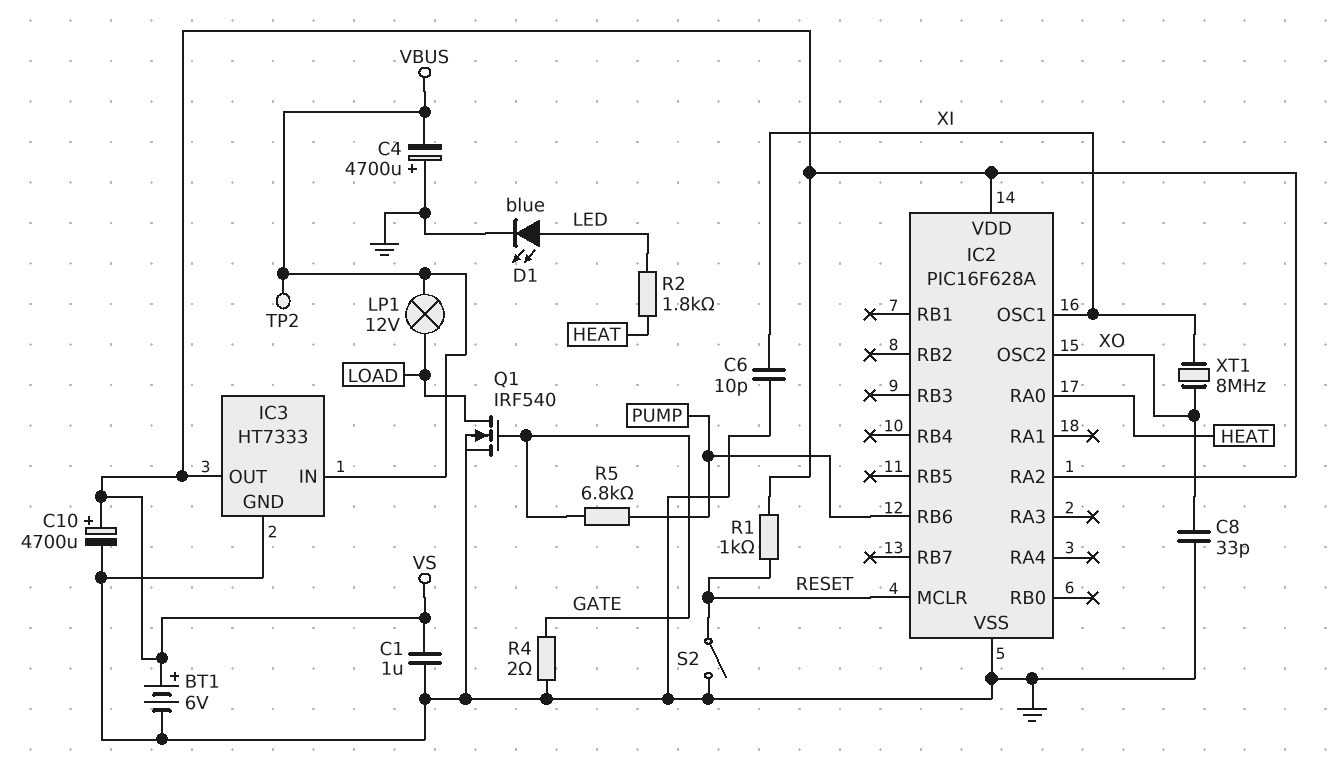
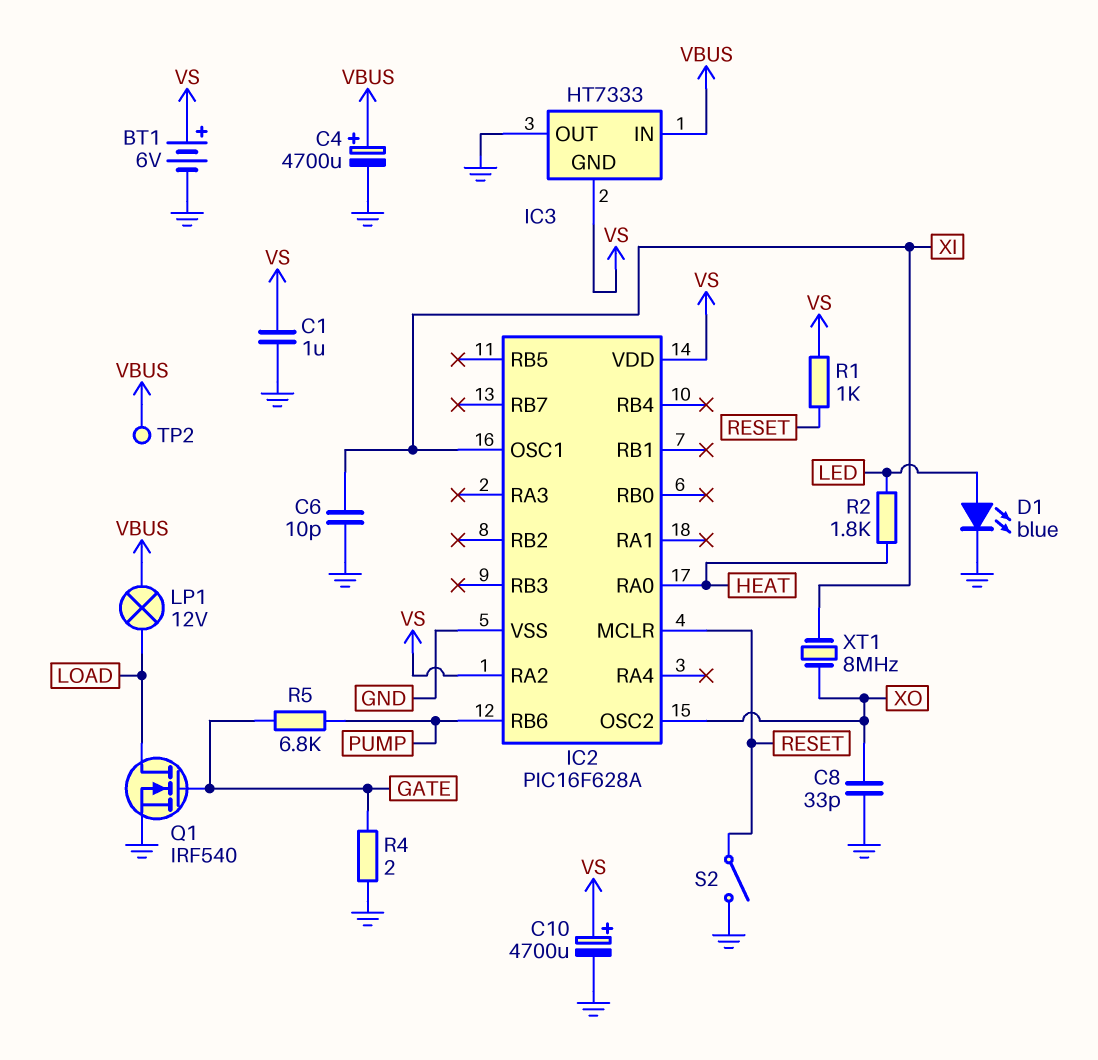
C4: 4700uF (plus GND, minus VBUS) -> 4700uF (plus VBUS, minus GND)
IC3 pin GND: GND -> VS
IC3 pin OUT: VS -> GND

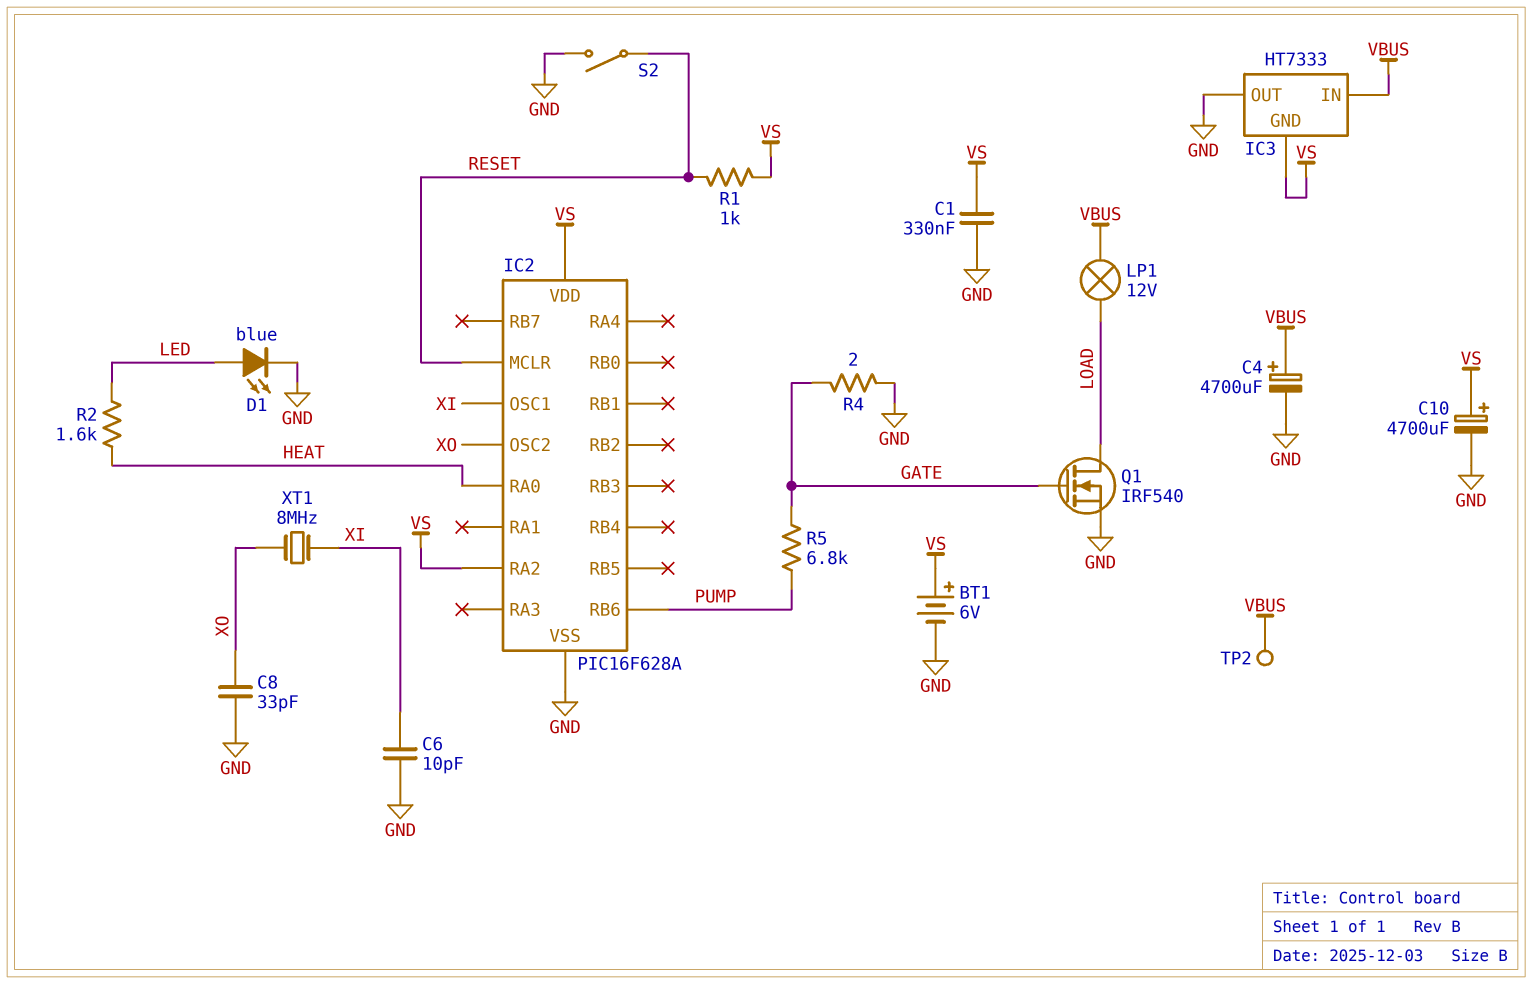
C1: 1uF (GND, VS) -> 330nF (GND, VS)
R2: 1.8k (HEAT, LED) -> 1.6k (HEAT, LED)

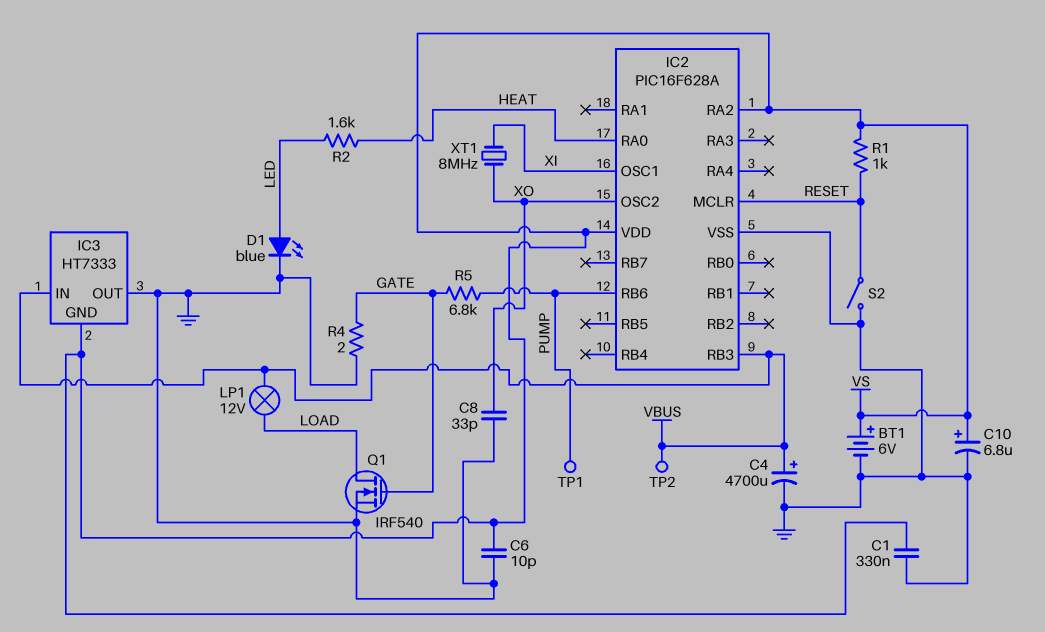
C6: 10pF (GND, XI) -> 10pF (GND, VS)
C10: 4700uF (plus VS, minus GND) -> 6.8uF (plus VS, minus GND)
IC2 pin RB3: none -> VBUS
TP1: none -> test point (PUMP)

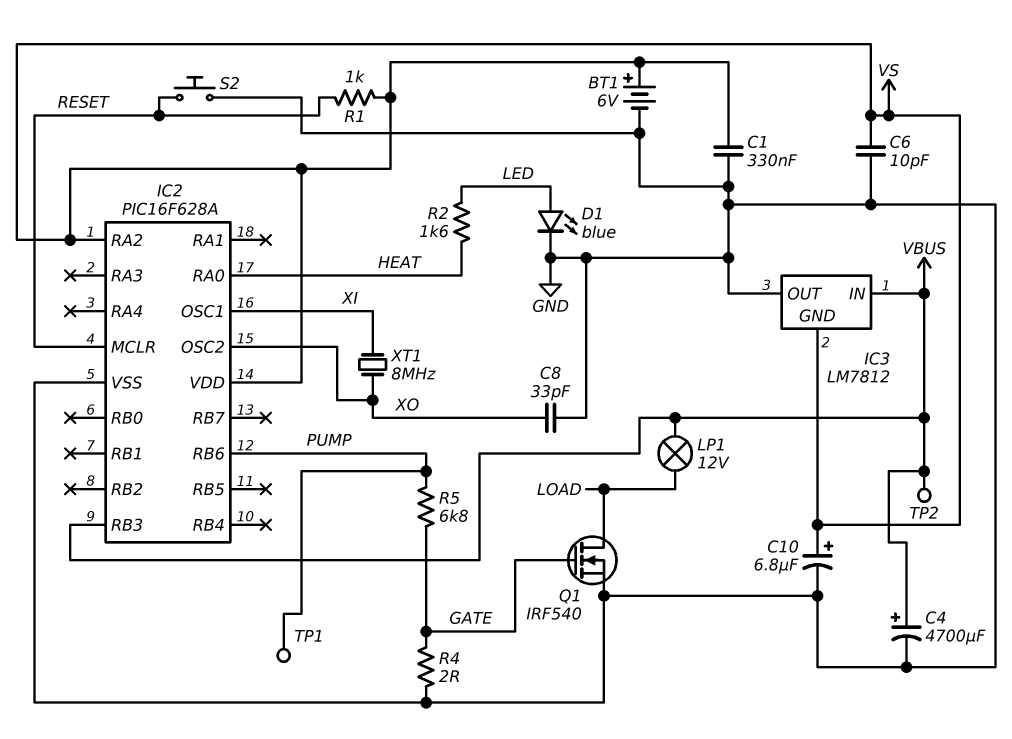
IC3: HT7333 -> LM7812
S2: switch (GND, RESET) -> button (GND, RESET)

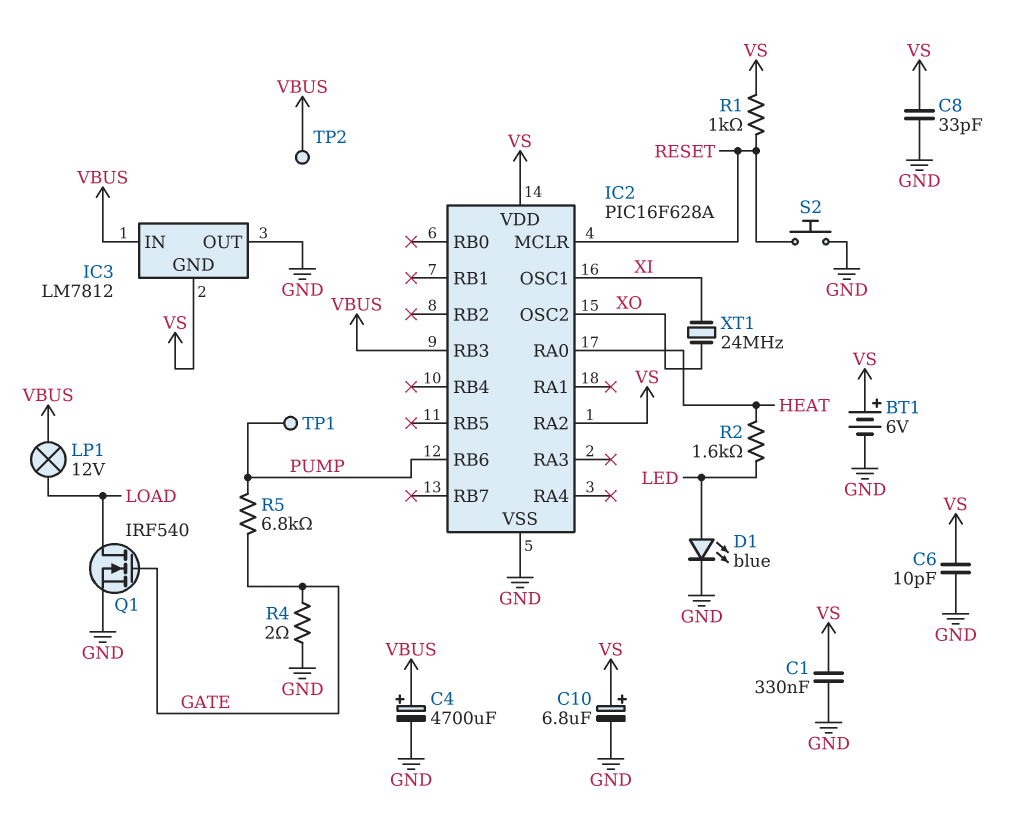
C8: 33pF (GND, XO) -> 33pF (GND, VS)
XT1: 8MHz (XI, XO) -> 24MHz (XI, XO)

